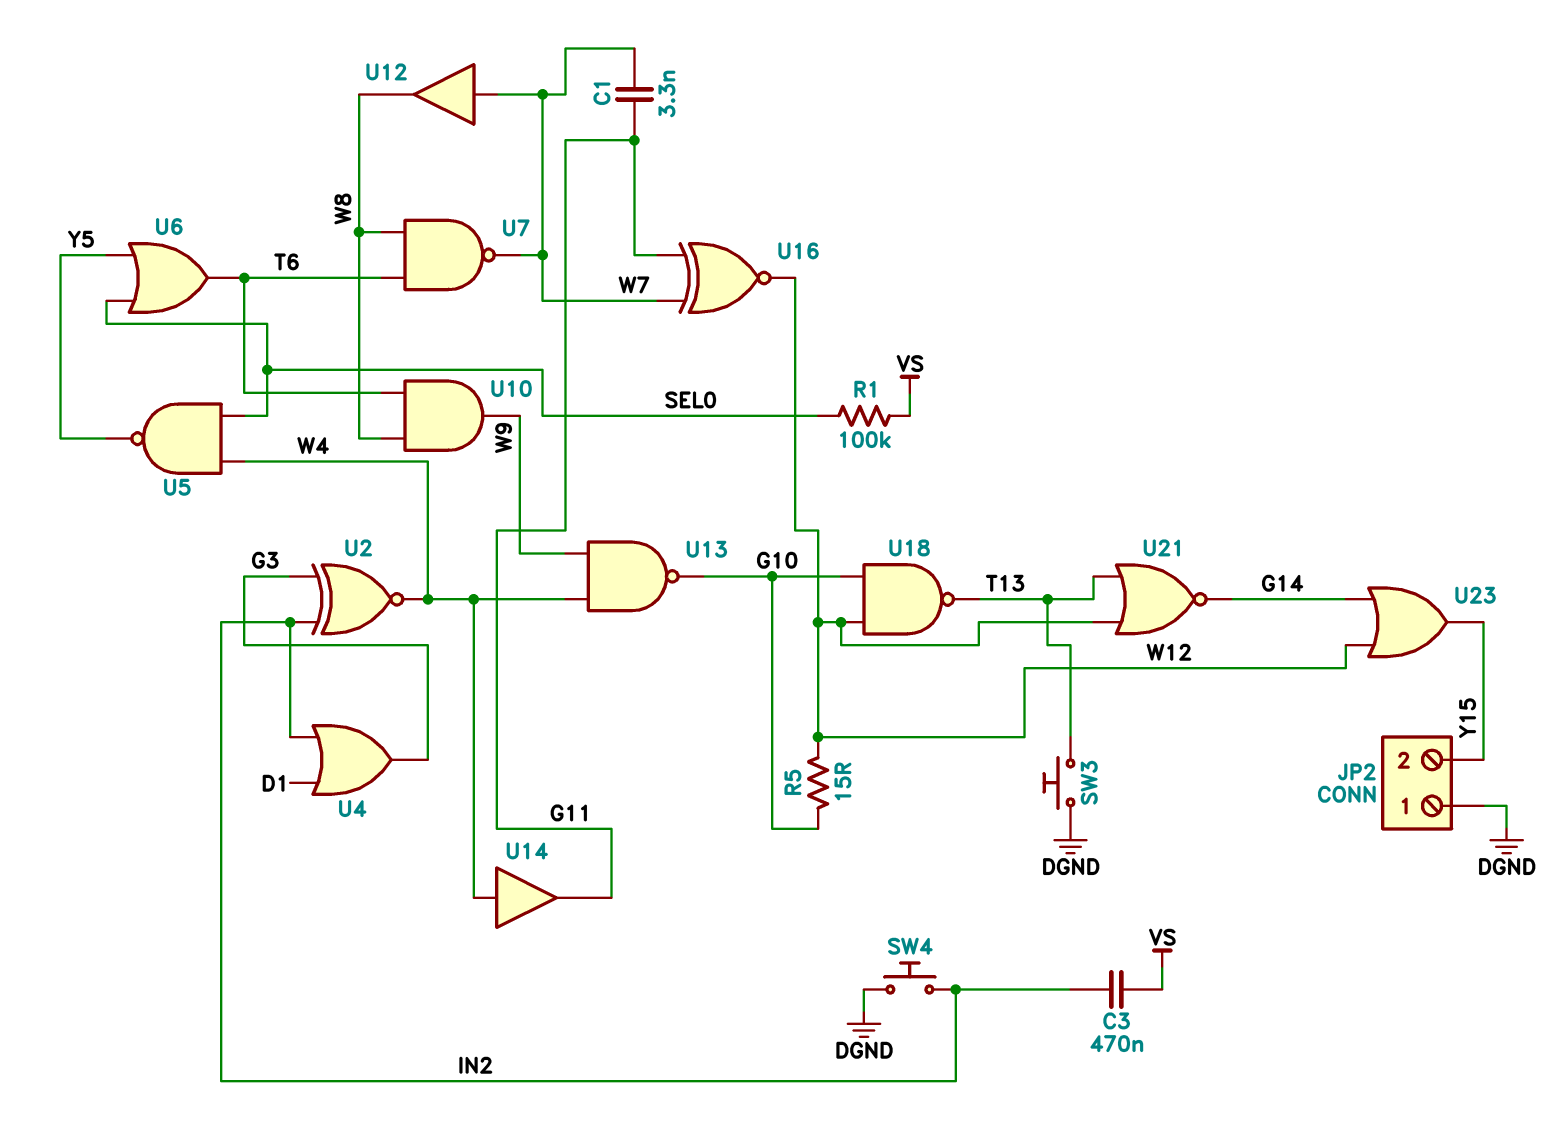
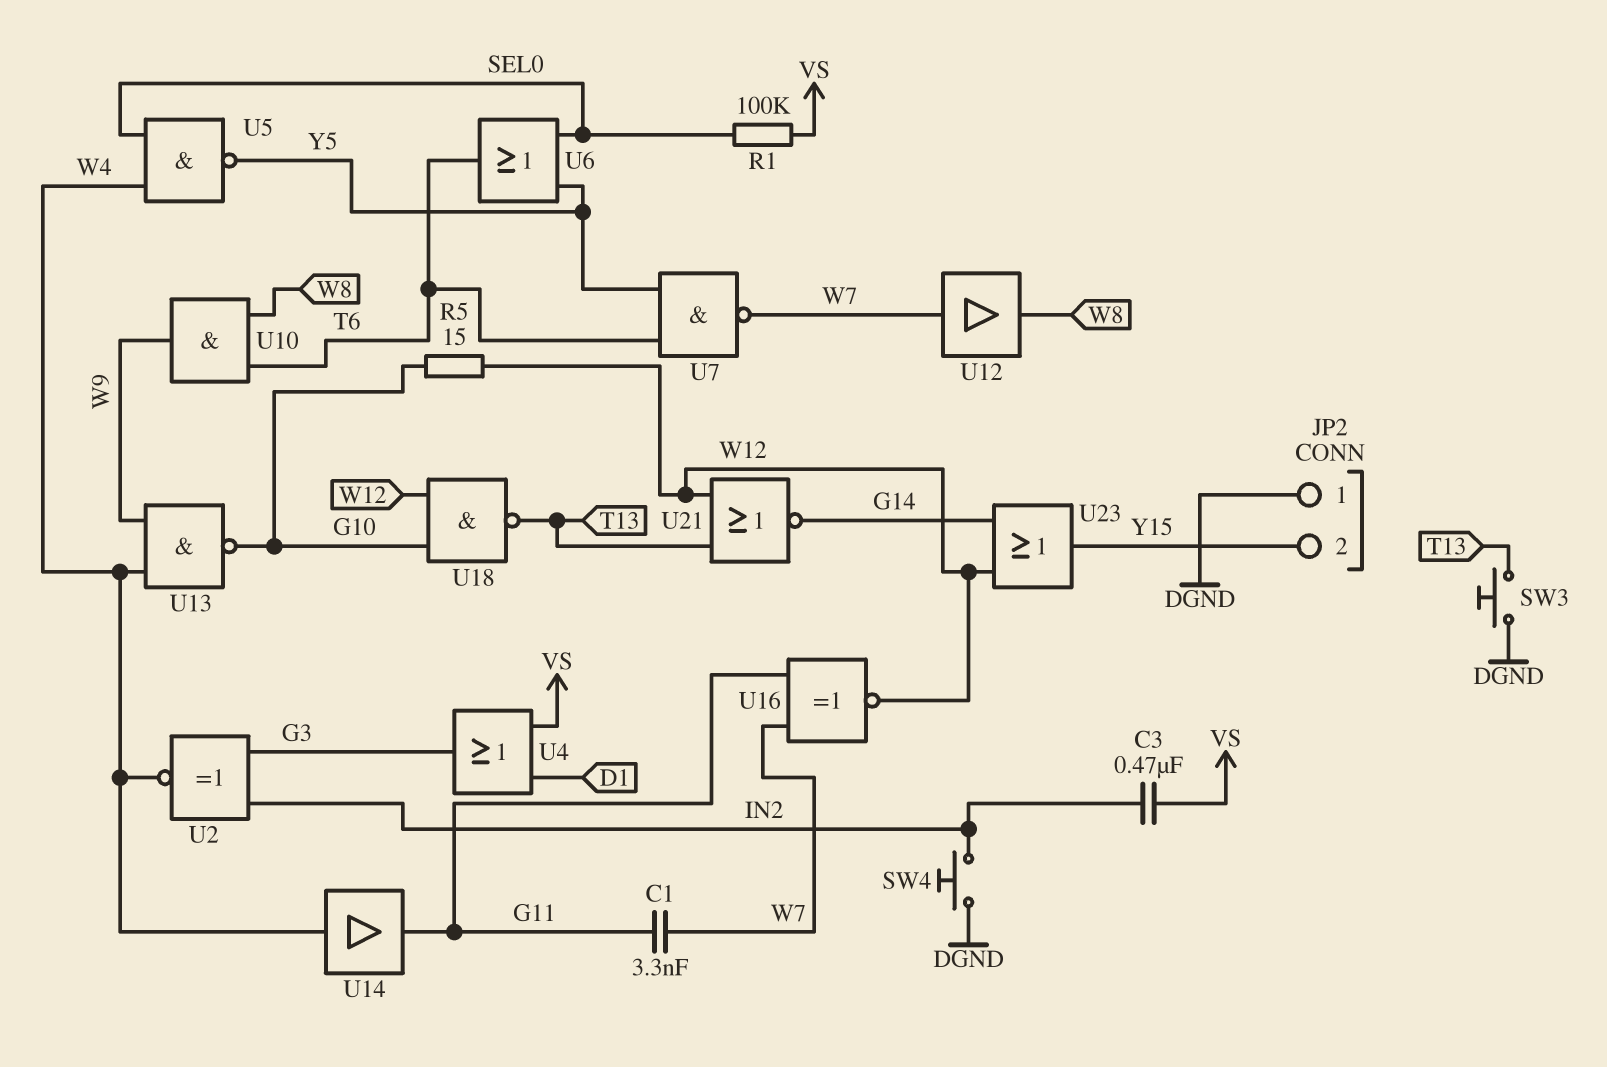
U4: OR (in D1, in IN2, out G3) -> OR (in D1, in VS, out G3)
U7: NAND (in T6, in W8, out W7) -> NAND (in T6, in Y5, out W7)

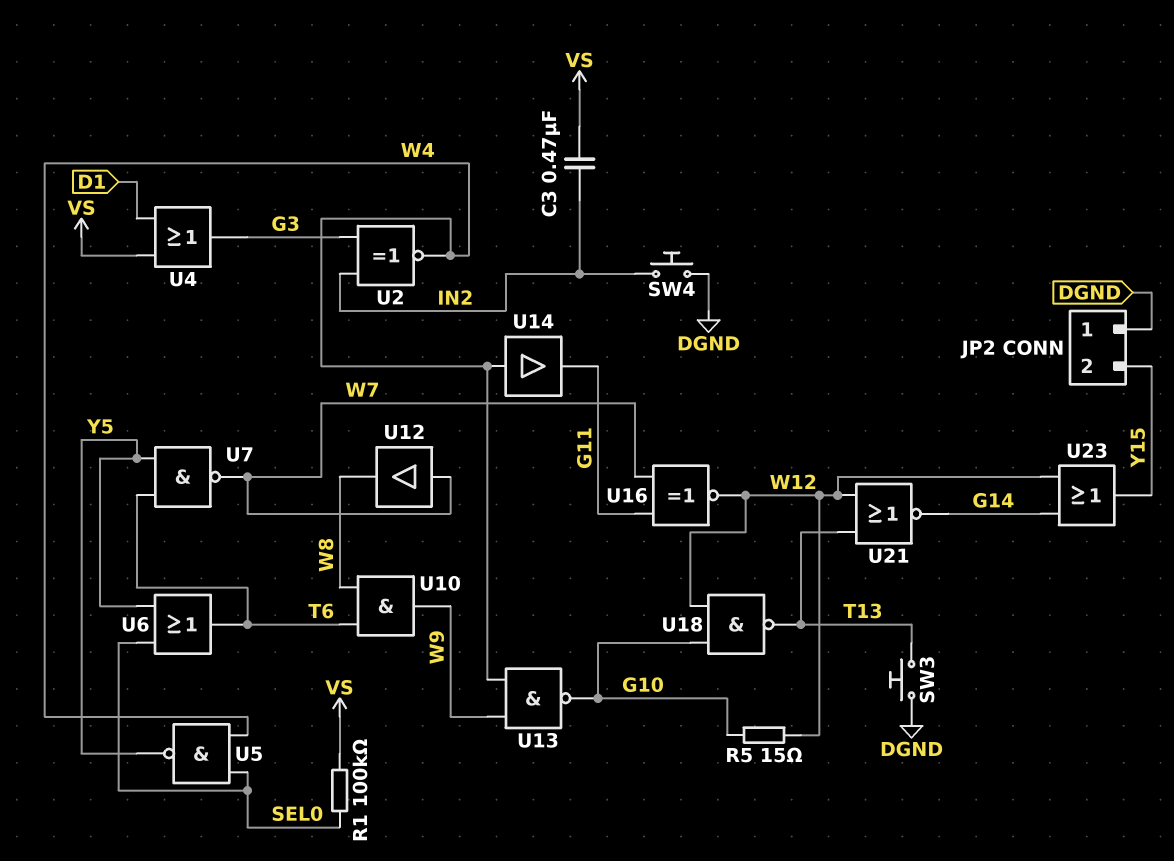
C1: 3.3nF (G11, W7) -> none

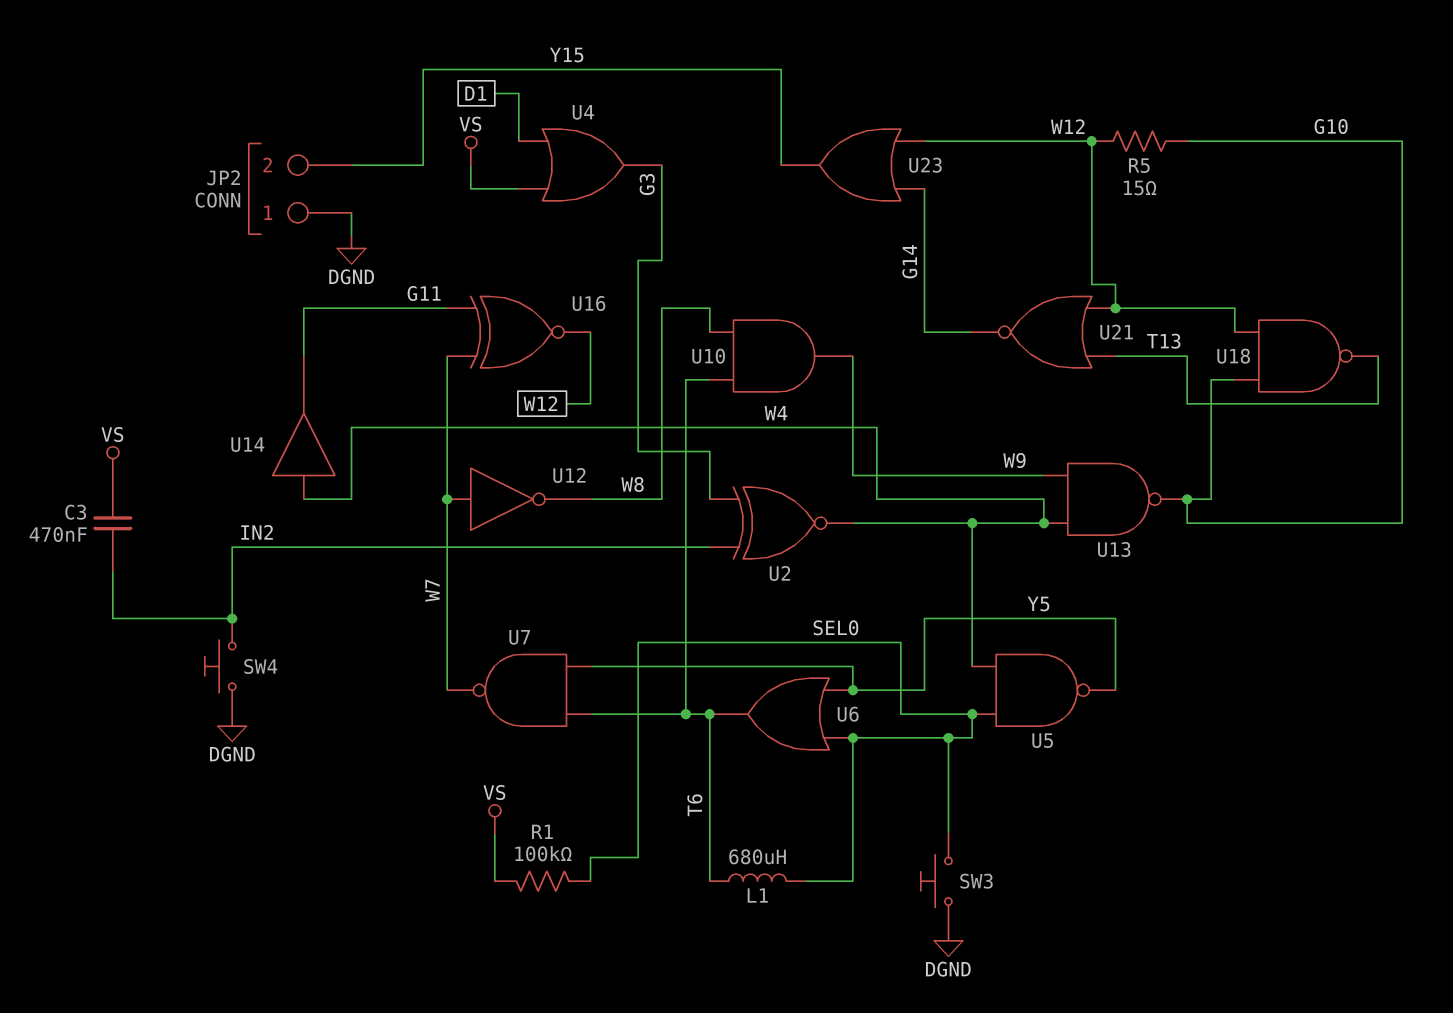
L1: none -> 680uH (SEL0, T6)
SW3: button (DGND, T13) -> button (DGND, SEL0)
U12: buffer (in W7, out W8) -> NOT (in W7, out W8)

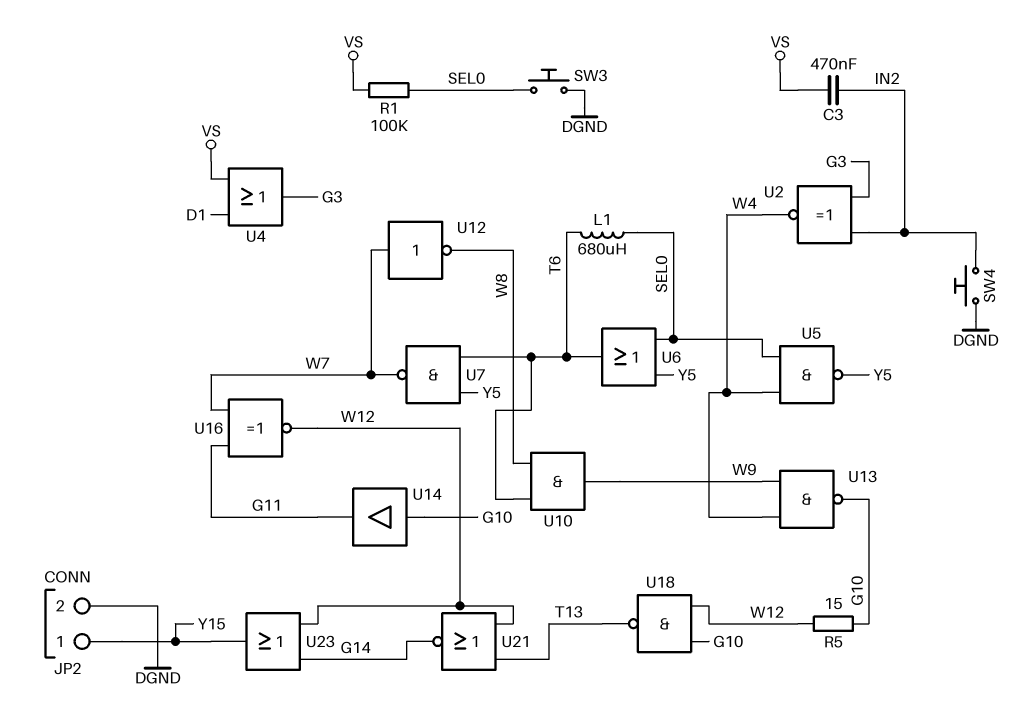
JP2 pin 1: DGND -> Y15
JP2 pin 2: Y15 -> DGND
U14: buffer (in W4, out G11) -> buffer (in G10, out G11)

